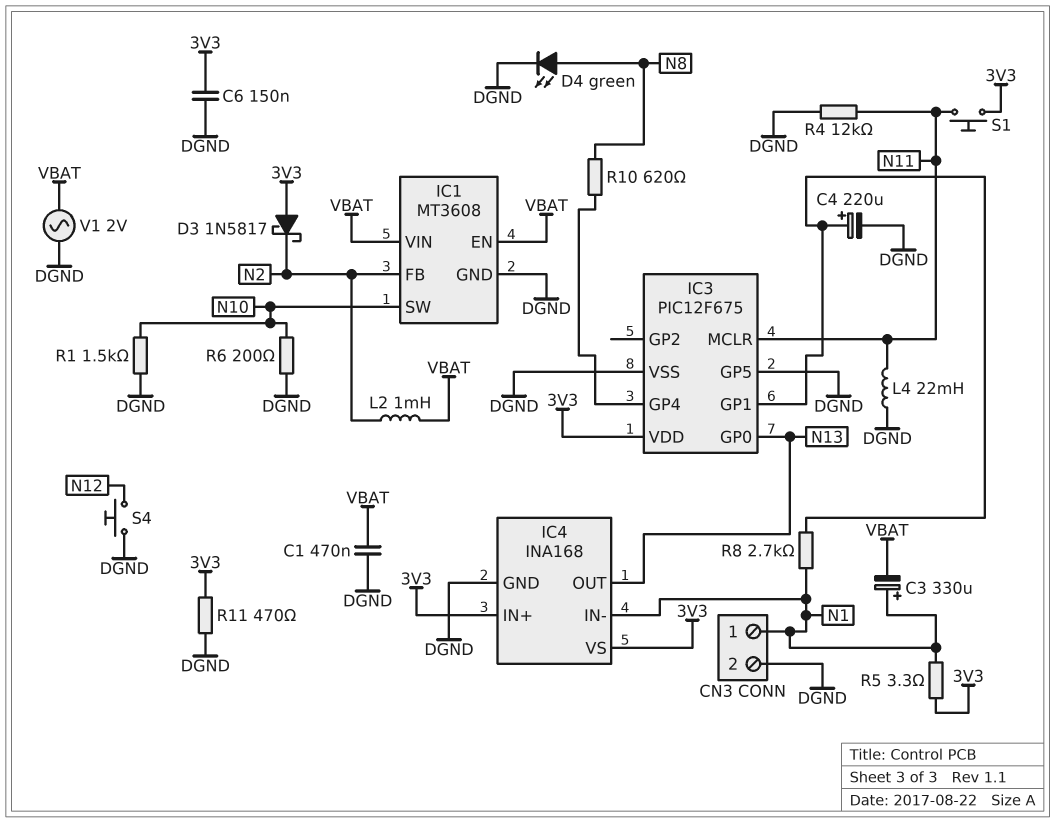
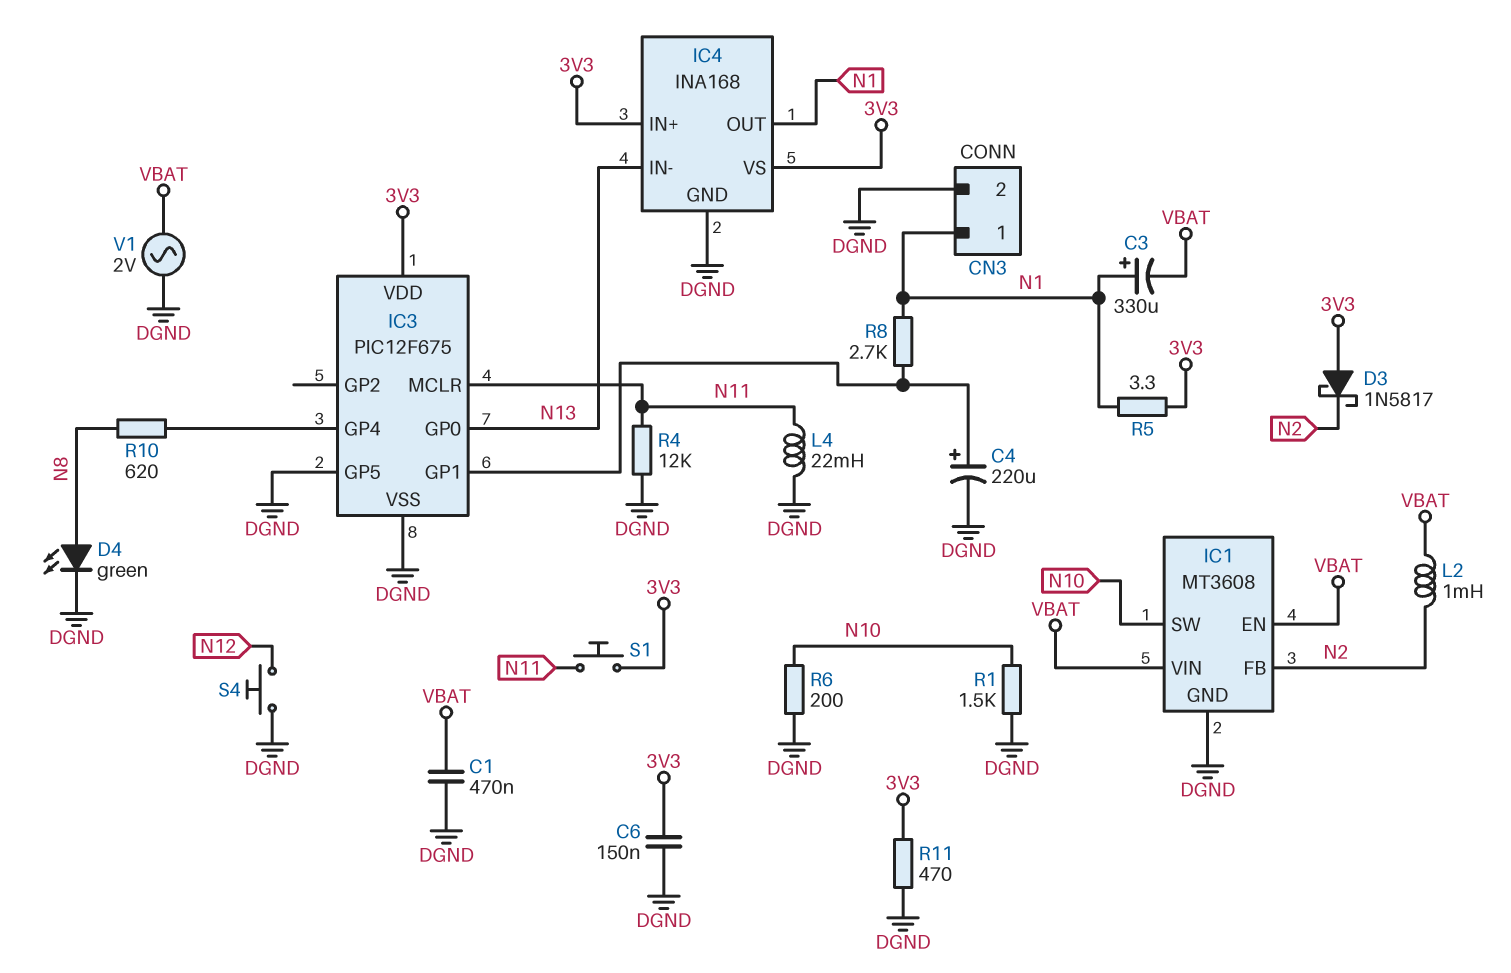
IC4 pin IN-: N1 -> N13
IC4 pin OUT: N13 -> N1

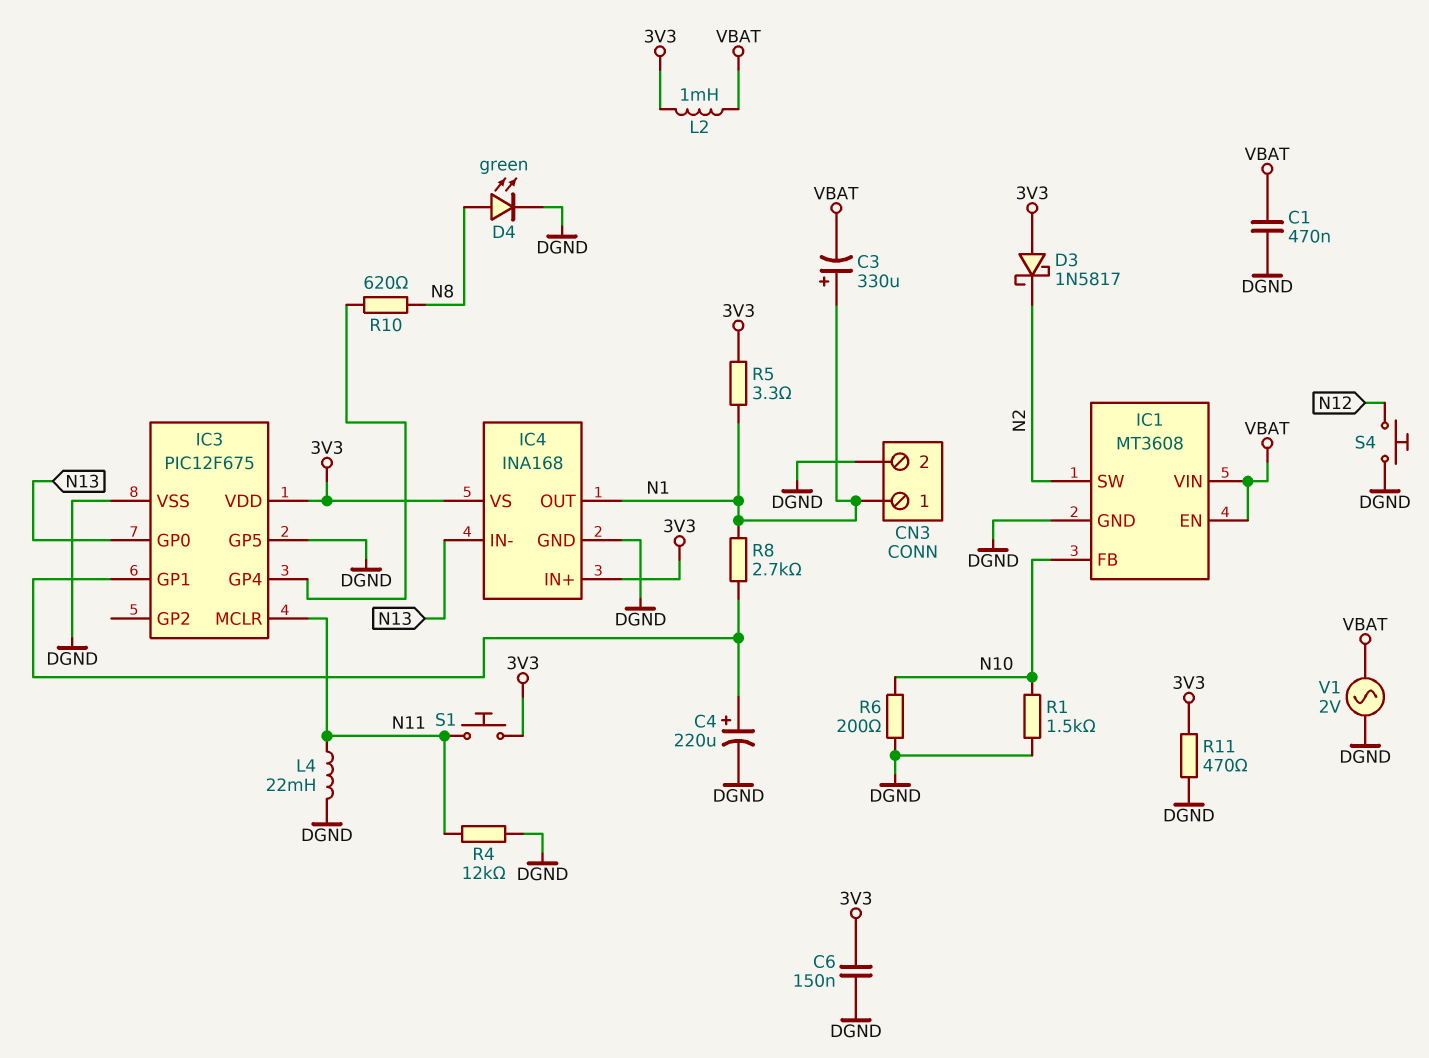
IC1 pin FB: N2 -> N10
IC1 pin SW: N10 -> N2
L2: 1mH (N2, VBAT) -> 1mH (3V3, VBAT)

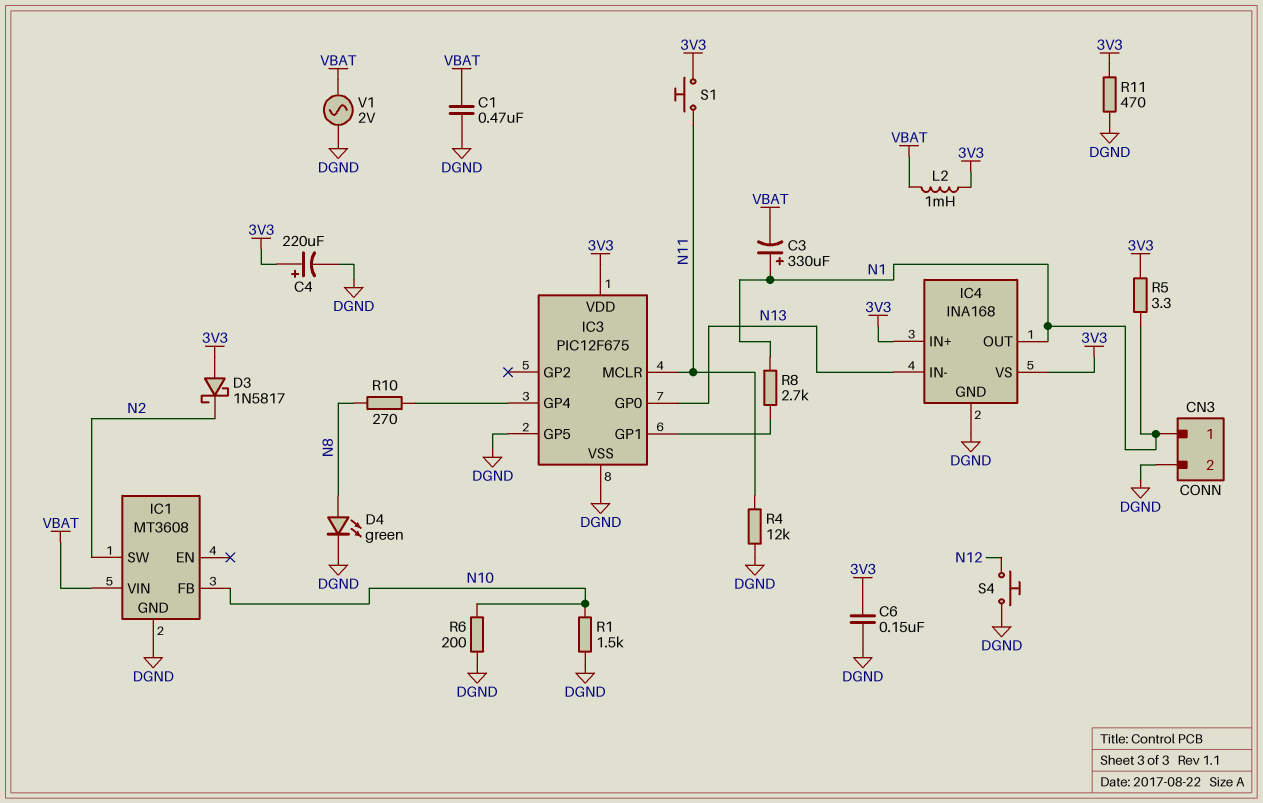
C4: 220uF (plus IC3/GP1, minus DGND) -> 220uF (plus 3V3, minus DGND)
IC1 pin EN: VBAT -> none
L4: 22mH (DGND, N11) -> none
R10: 620 (IC3/GP4, N8) -> 270 (IC3/GP4, N8)

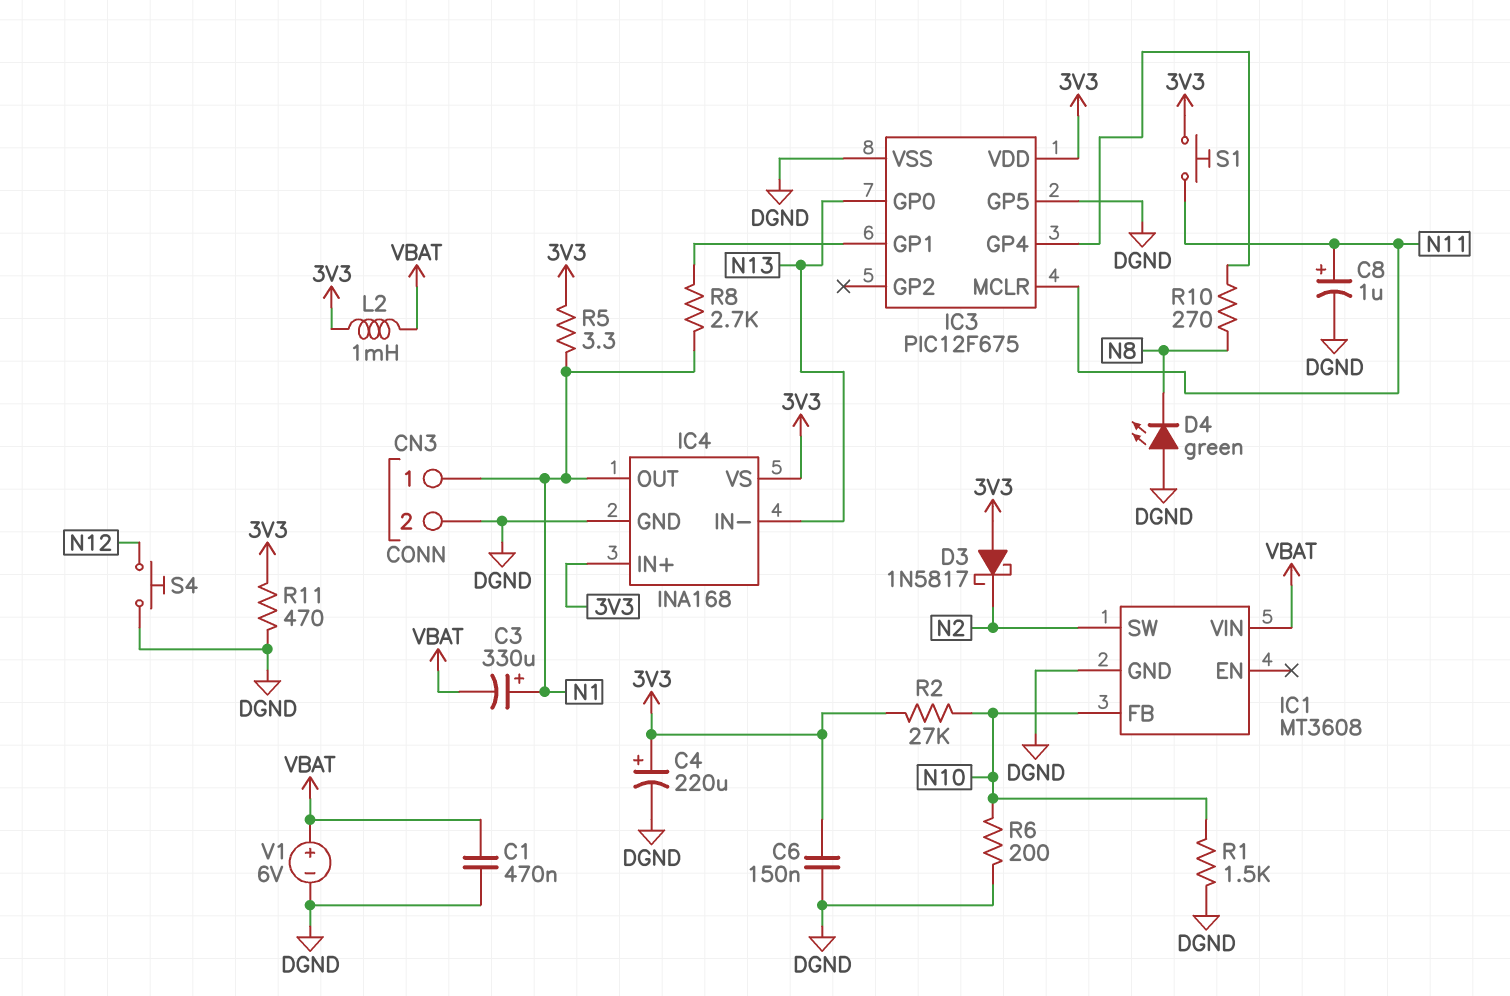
C8: none -> 1uF (plus N11, minus DGND)
D4: LED green (A N8, K DGND) -> LED green (A DGND, K N8)
R2: none -> 27k (3V3, N10)
R4: 12k (DGND, N11) -> none
V1: AC 2V (DGND, VBAT) -> 6V (plus VBAT, minus DGND)

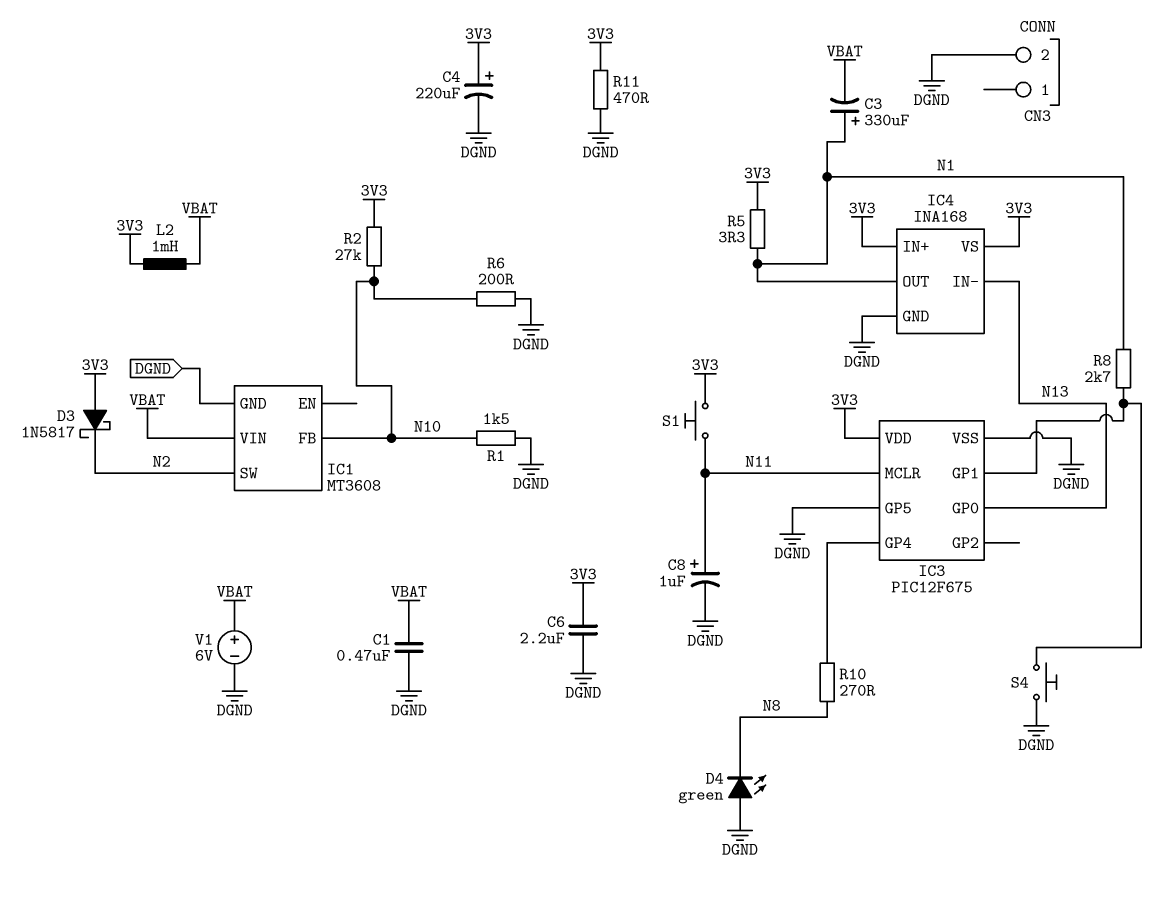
C6: 150nF (3V3, DGND) -> 2.2uF (3V3, DGND)
CN3 pin 1: N1 -> none
S4: button (DGND, N12) -> button (DGND, IC3/GP1)

